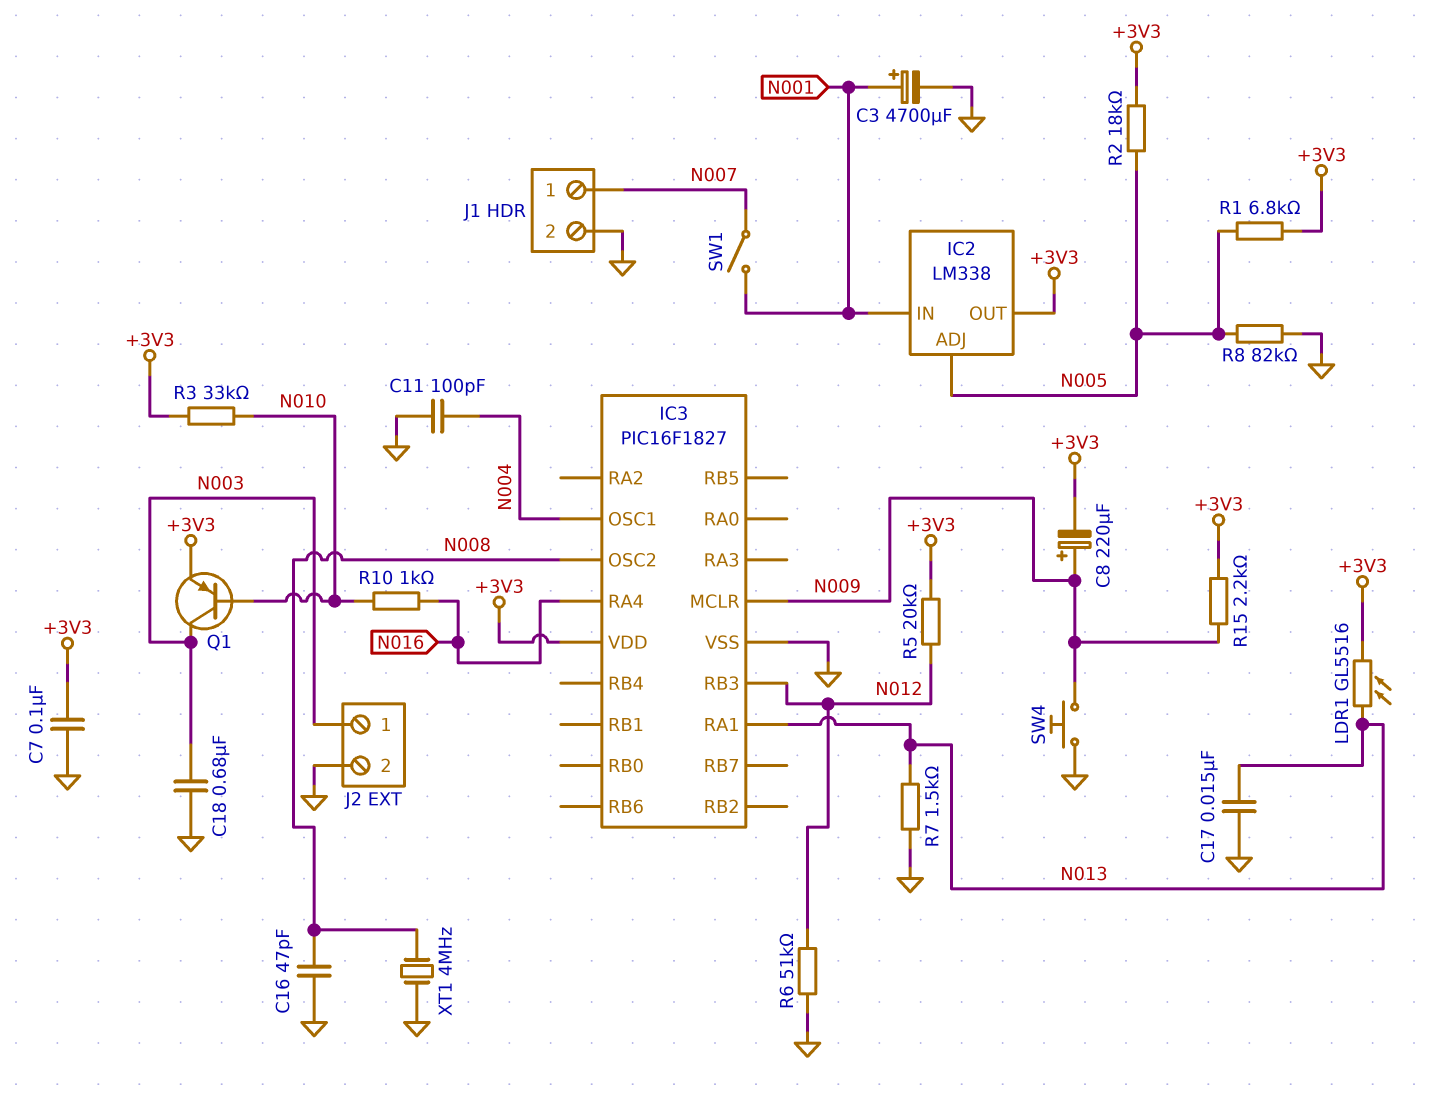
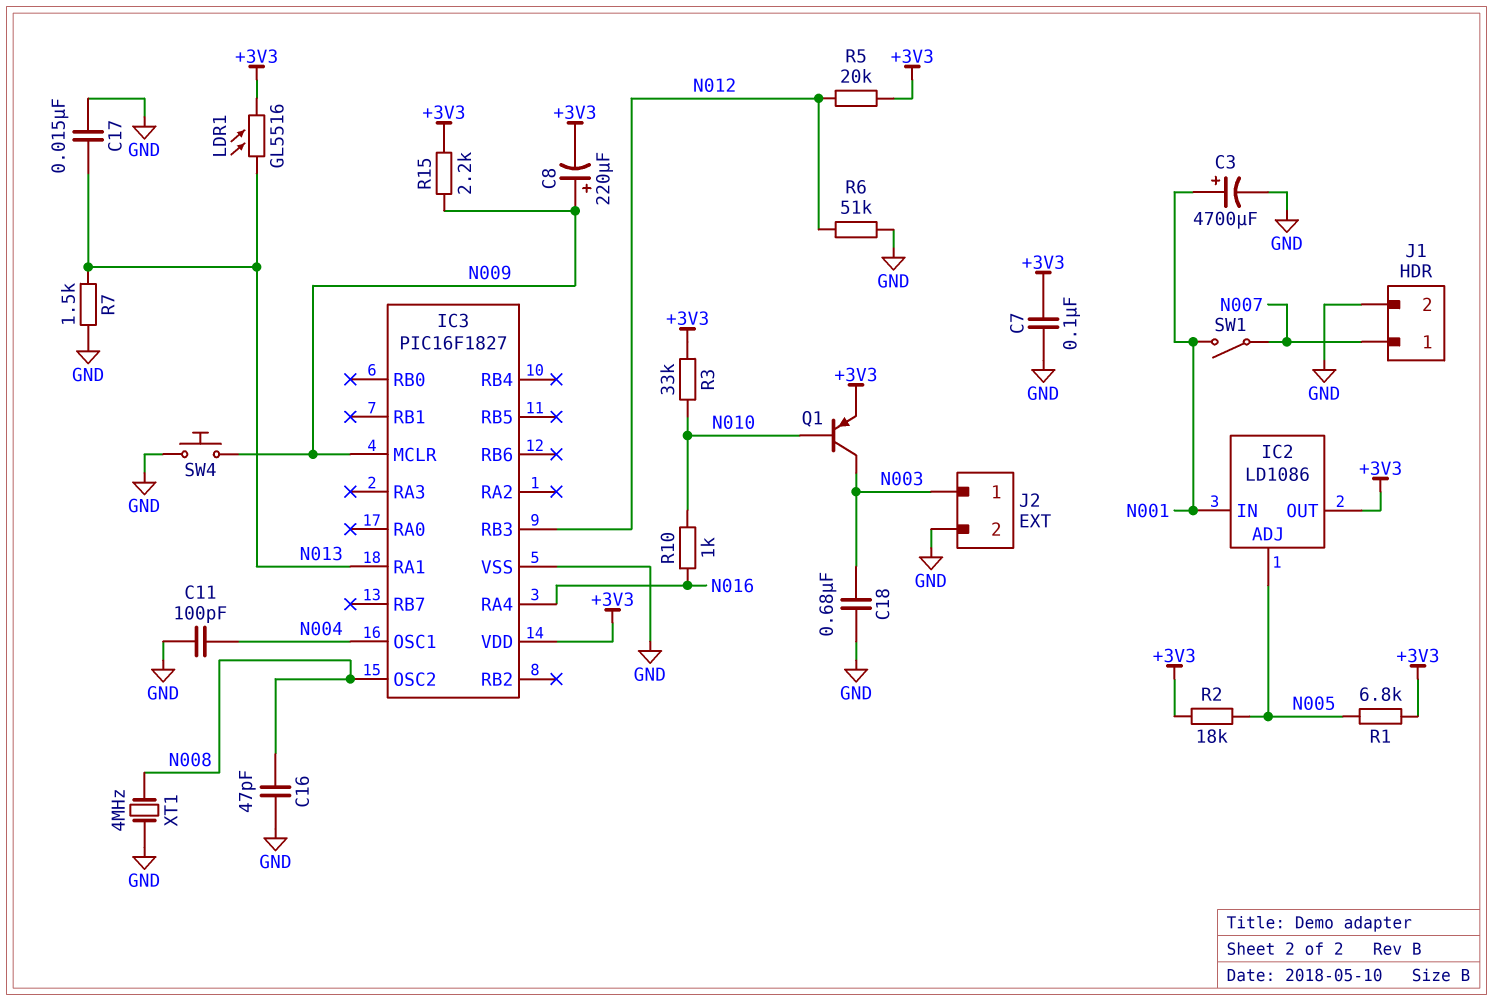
IC2: LM338 -> LD1086
R8: 82k (GND, N005) -> none

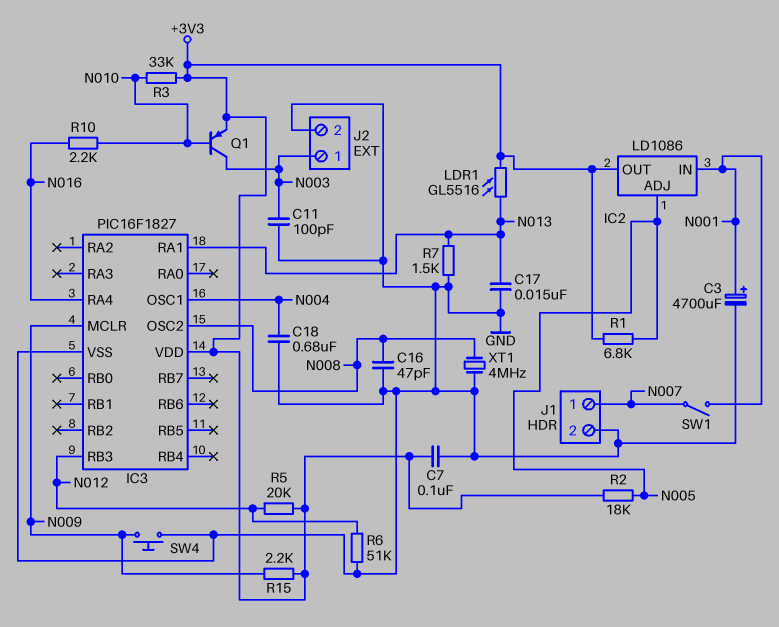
C8: 220uF (plus N009, minus +3V3) -> none
C11: 100pF (GND, N004) -> 100pF (GND, N003)
C18: 680nF (GND, N003) -> 680nF (GND, N004)
R10: 1k (N010, N016) -> 2.2k (N010, N016)

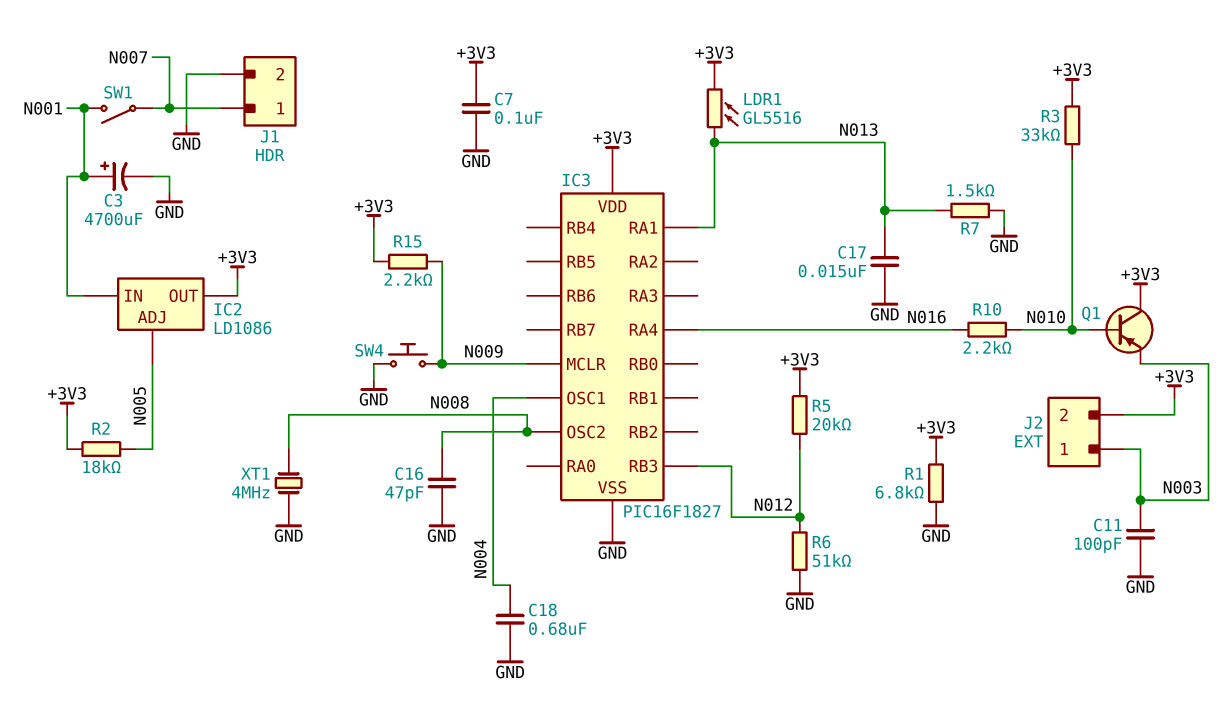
J2 pin 2: GND -> +3V3
Q1: PNP (B N010, C N003, E +3V3) -> PNP (B N010, C +3V3, E N003)
R1: 6.8k (+3V3, N005) -> 6.8k (+3V3, GND)

